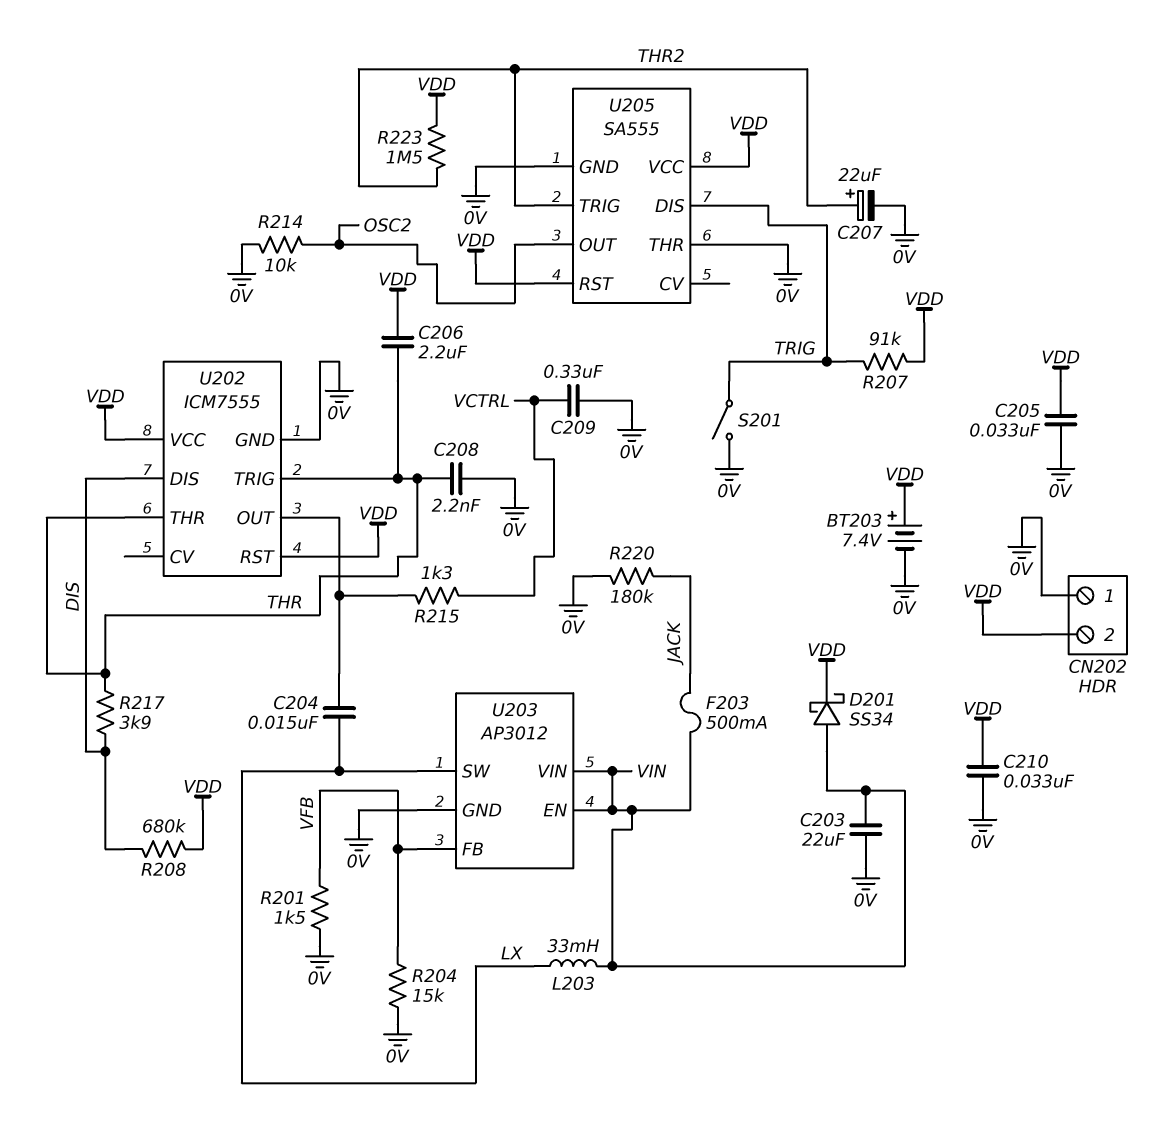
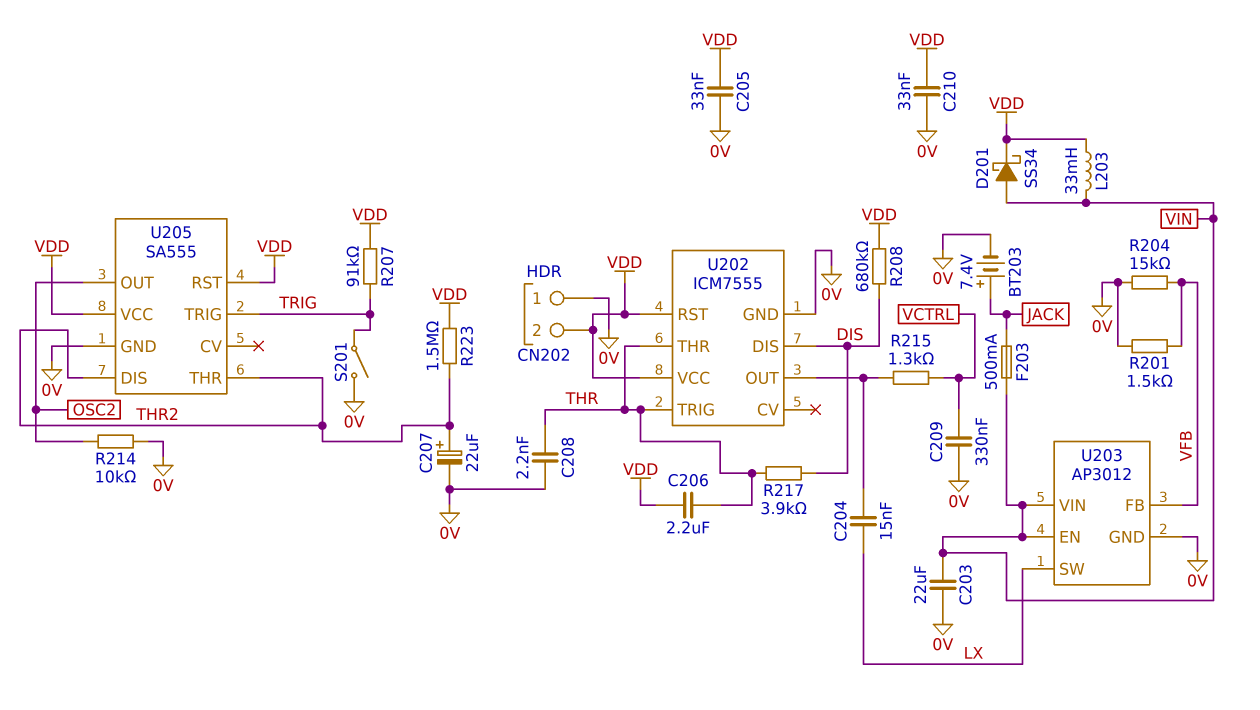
BT203: 7.4V (plus VDD, minus 0V) -> 7.4V (plus JACK, minus 0V)
L203: 33mH (LX, VIN) -> 33mH (VDD, VIN)
R220: 180k (0V, JACK) -> none
U205 pin DIS: TRIG -> THR2
U205 pin THR: 0V -> THR2
U205 pin TRIG: THR2 -> TRIG

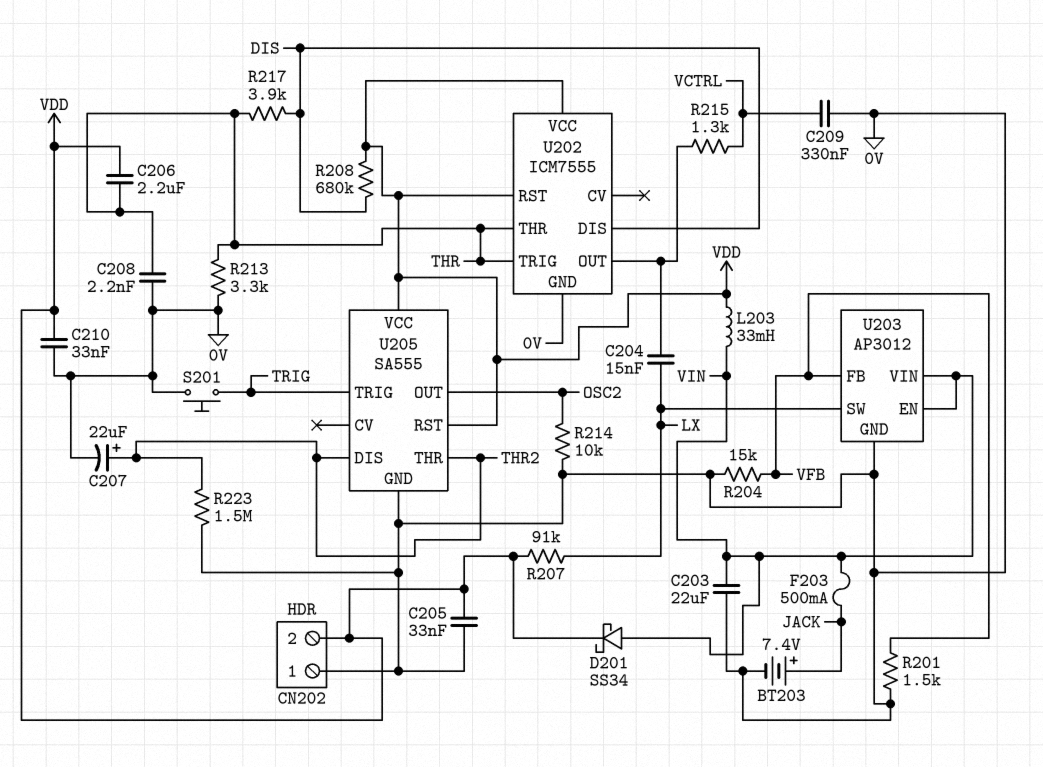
R207: 91k (TRIG, VDD) -> 91k (LX, VDD)
R213: none -> 3.3k (0V, THR)
R223: 1.5M (THR2, VDD) -> 1.5M (0V, THR2)
S201: switch (0V, TRIG) -> button (0V, TRIG)

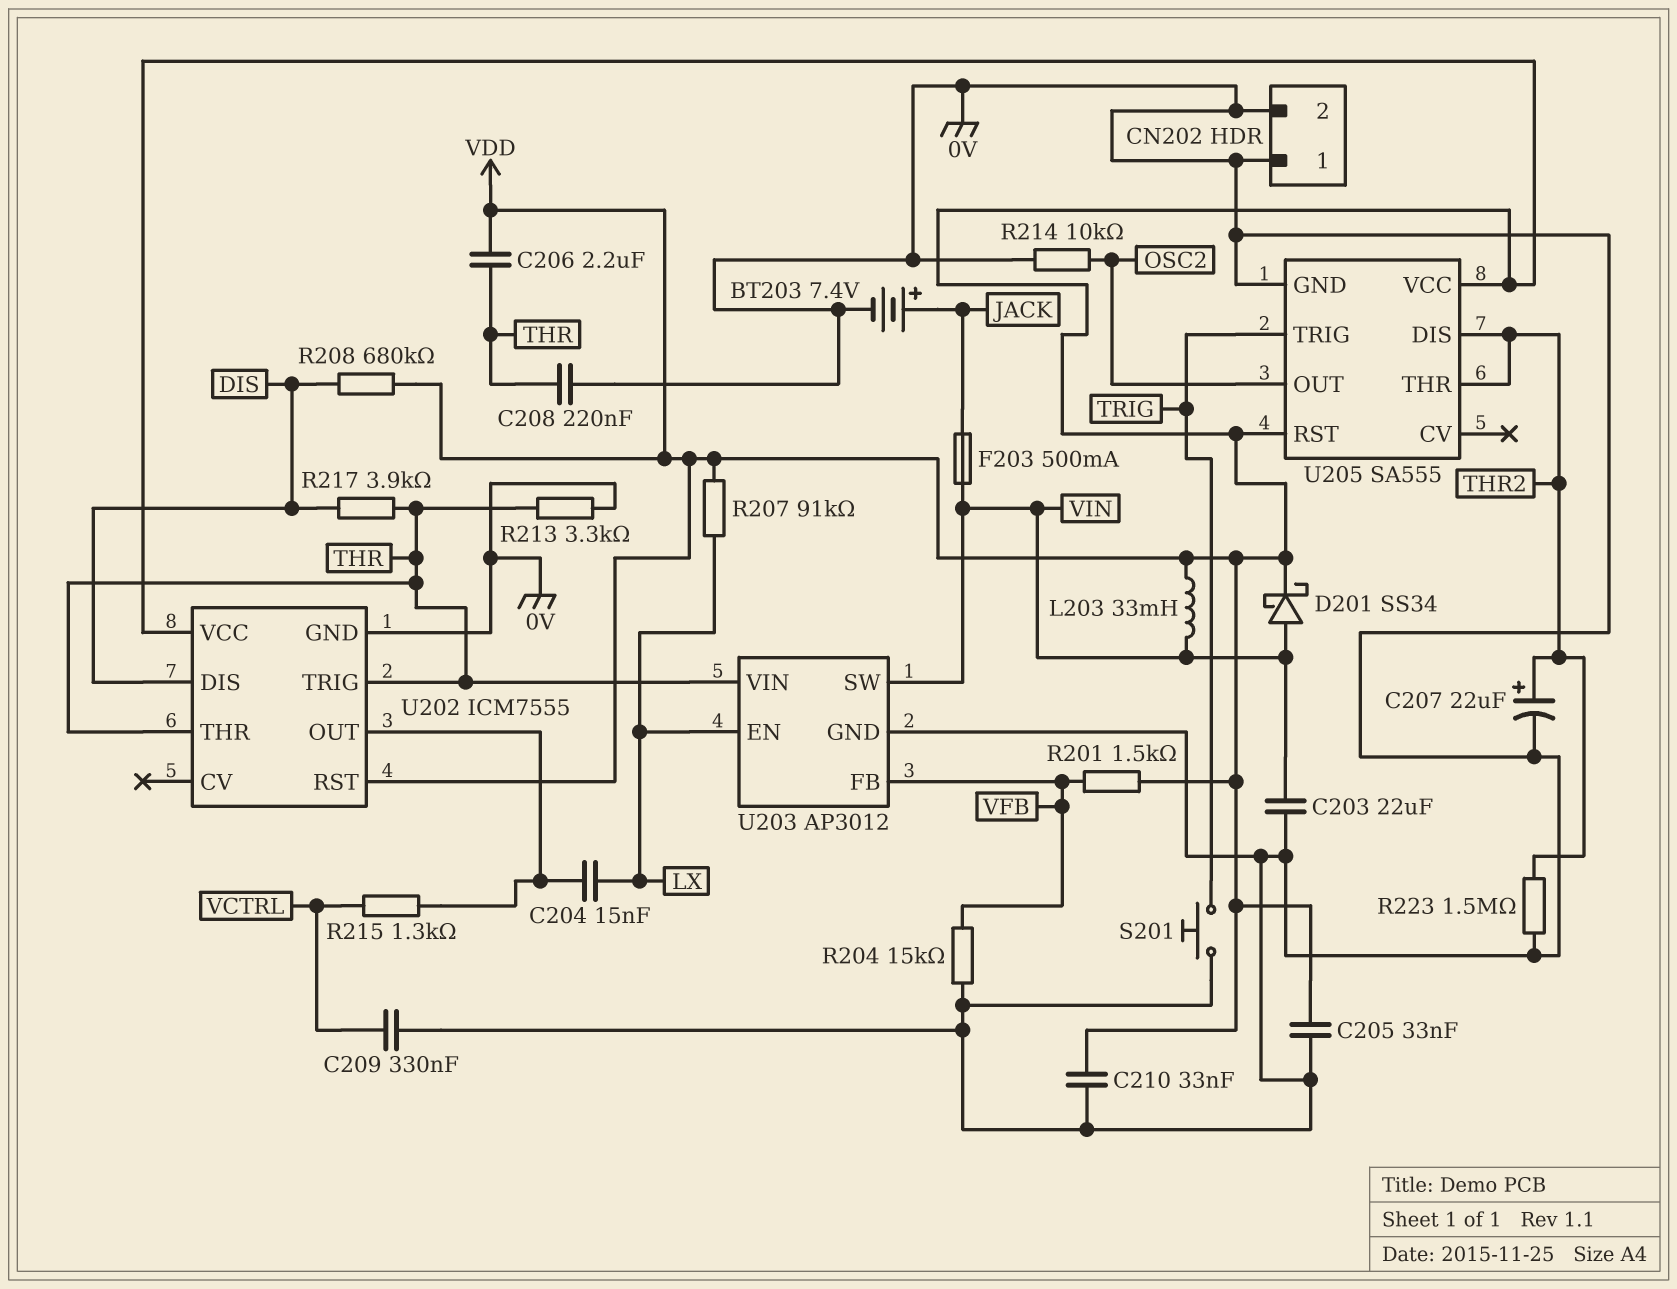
C208: 2.2nF (0V, THR) -> 220nF (0V, THR)
CN202 pin 2: VDD -> 0V
R201: 1.5k (0V, VFB) -> 1.5k (VDD, VFB)
U203 pin EN: VIN -> LX
U203 pin SW: LX -> VIN
U203 pin VIN: VIN -> THR

